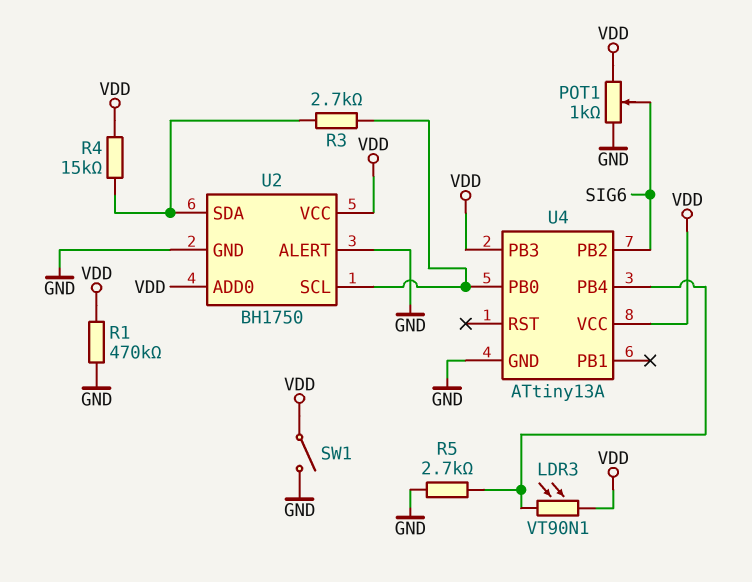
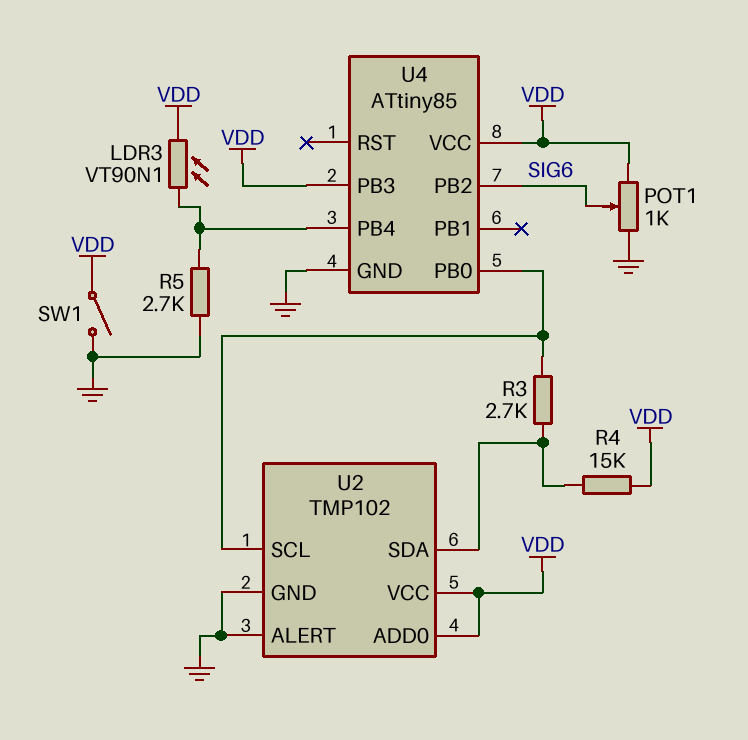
R1: 470k (GND, VDD) -> none
U2: BH1750 -> TMP102
U4: ATtiny13A -> ATtiny85

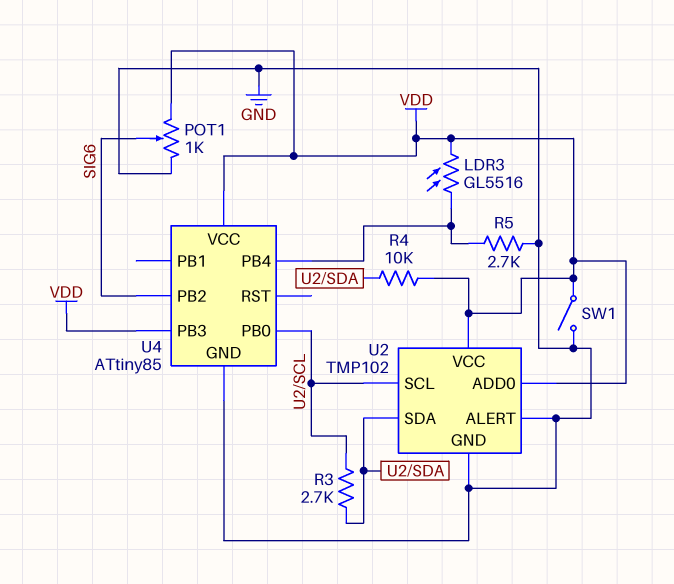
LDR3: VT90N1 (U4/PB4, VDD) -> GL5516 (U4/PB4, VDD)
R4: 15k (U2/SDA, VDD) -> 10k (U2/SDA, VDD)

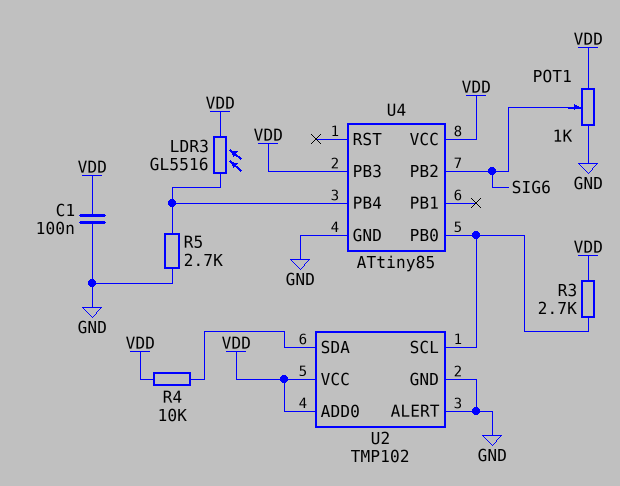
C1: none -> 100nF (GND, VDD)
R3: 2.7k (U2/SCL, U2/SDA) -> 2.7k (U2/SCL, VDD)
SW1: switch (GND, VDD) -> none

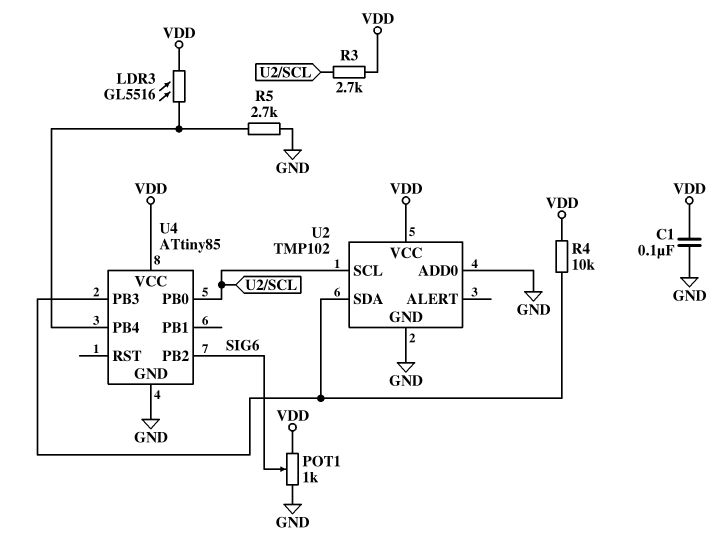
U2 pin ADD0: VDD -> GND
U2 pin ALERT: GND -> none
U4 pin PB3: VDD -> U2/SDA

